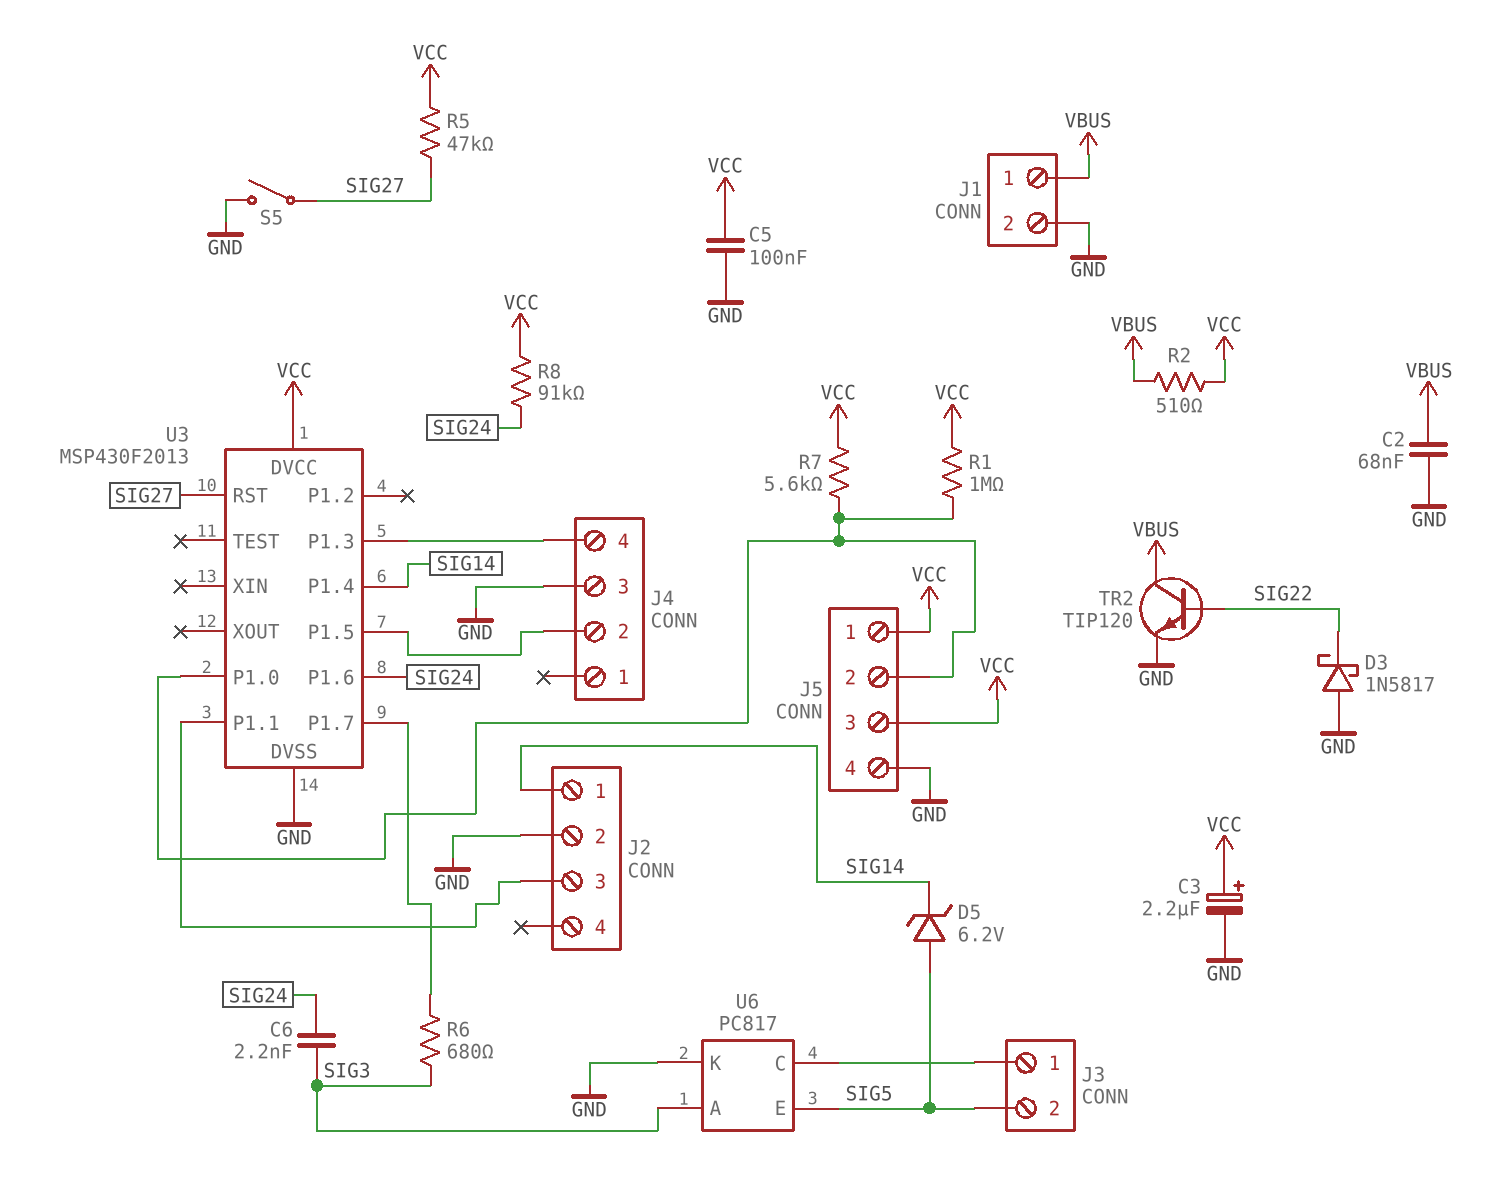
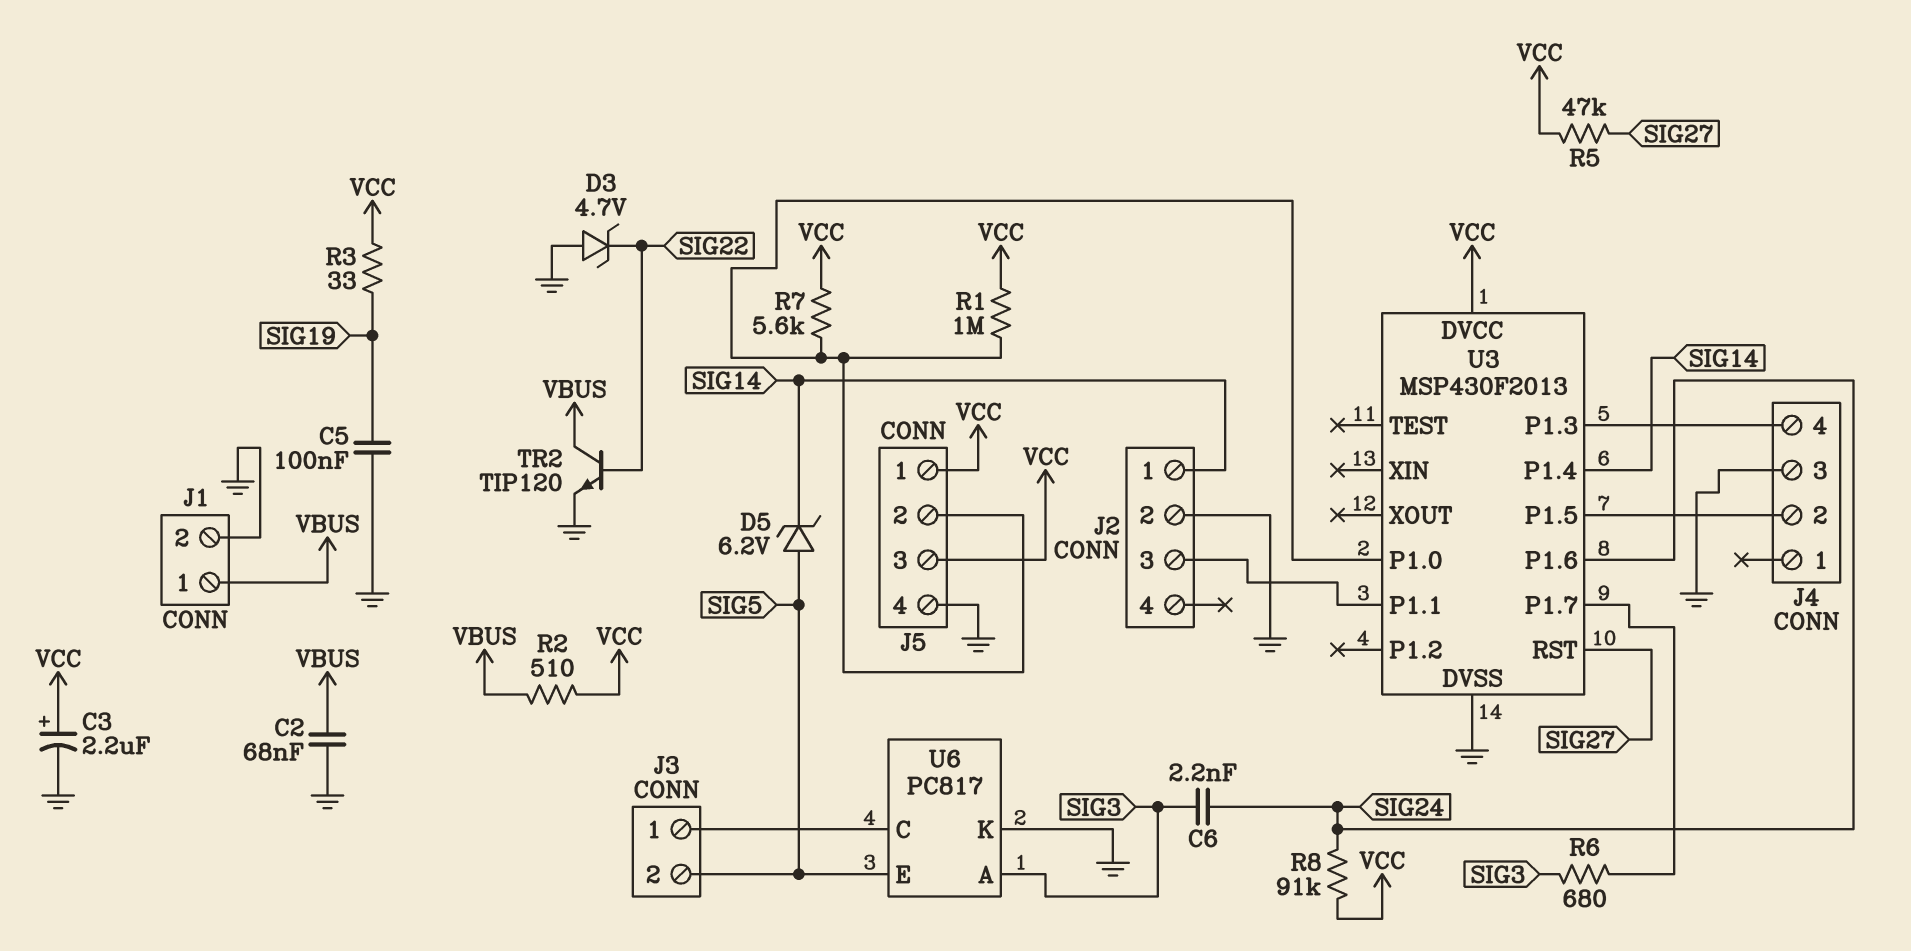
C5: 100nF (GND, VCC) -> 100nF (GND, SIG19)
D3: schottky 1N5817 (A GND, K SIG22) -> zener 4.7V (A GND, K SIG22)
R3: none -> 33 (SIG19, VCC)
S5: switch (GND, SIG27) -> none

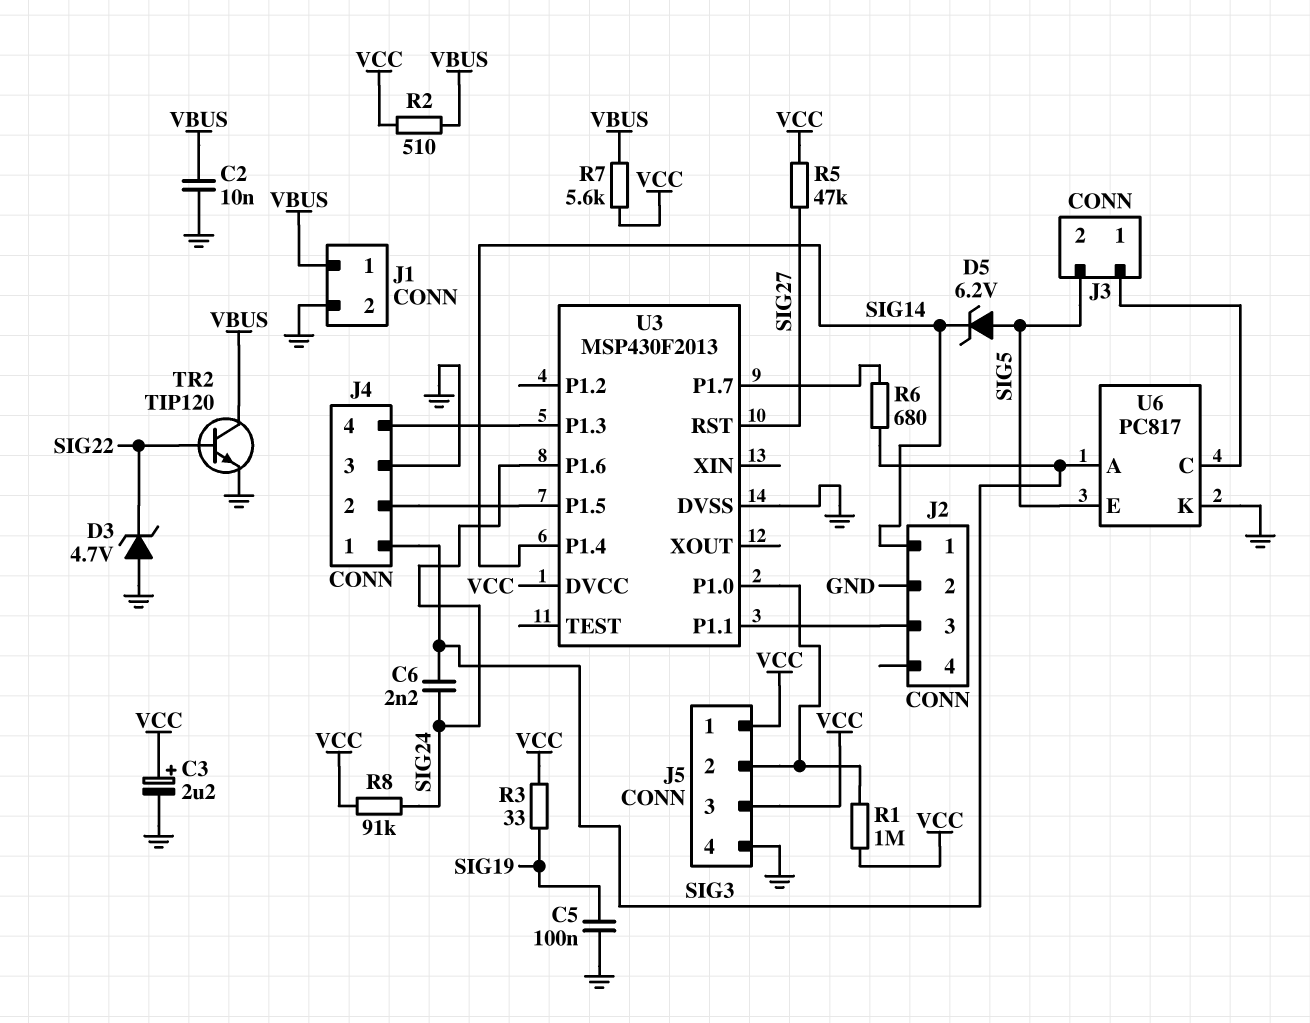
C2: 68nF (GND, VBUS) -> 10nF (GND, VBUS)
J4 pin 1: none -> SIG3
R7: 5.6k (J5/2, VCC) -> 5.6k (VBUS, VCC)

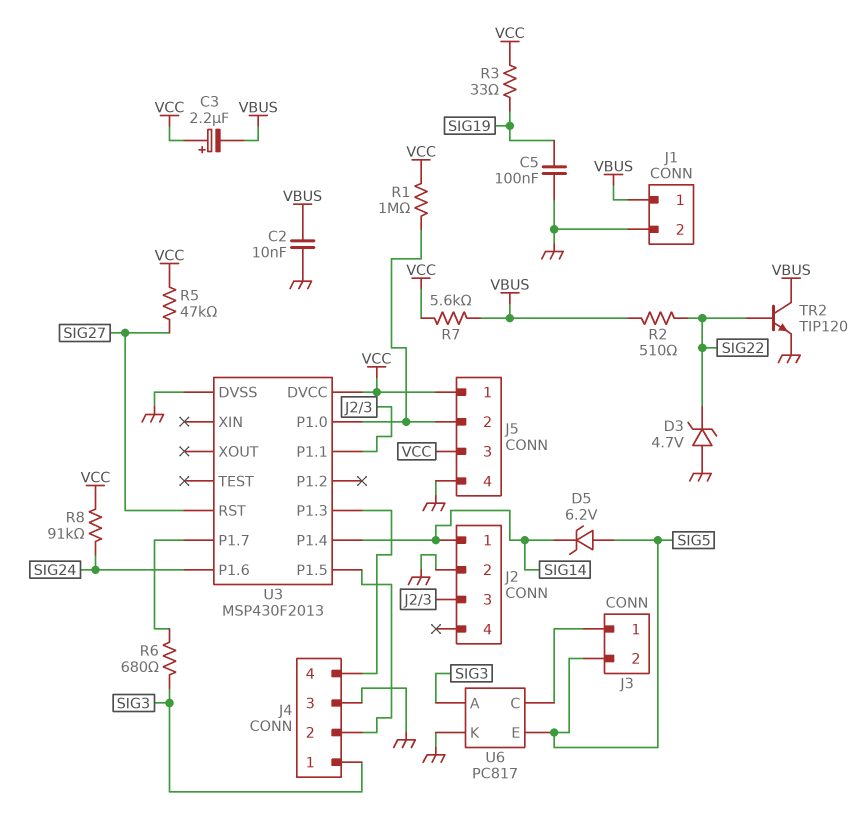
C3: 2.2uF (plus VCC, minus GND) -> 2.2uF (plus VCC, minus VBUS)
C6: 2.2nF (SIG3, SIG24) -> none
R2: 510 (VBUS, VCC) -> 510 (SIG22, VBUS)

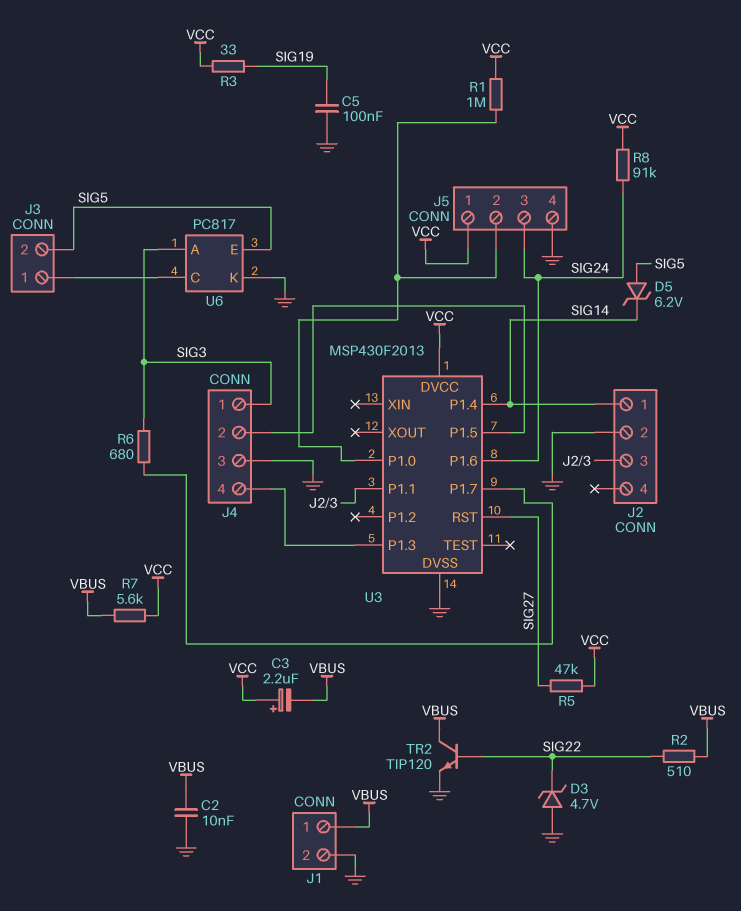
J5 pin 3: VCC -> SIG24

